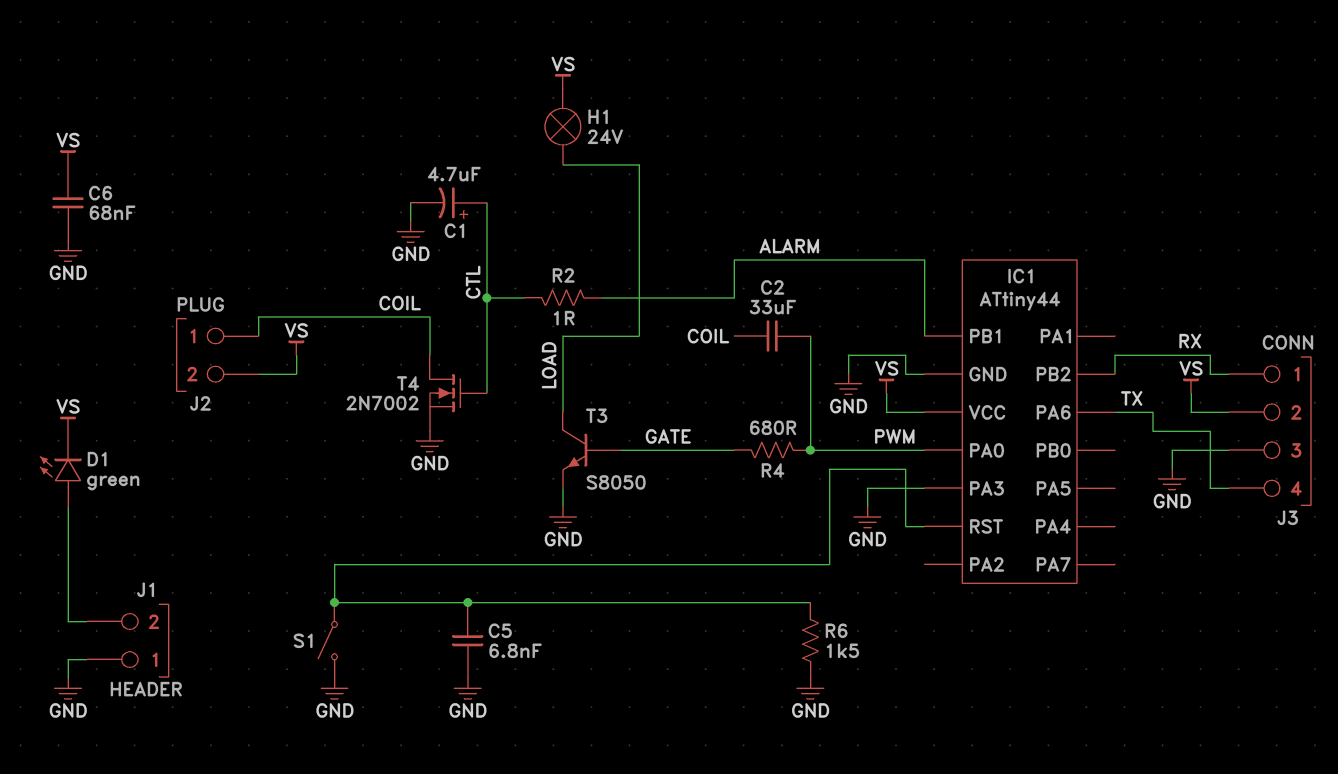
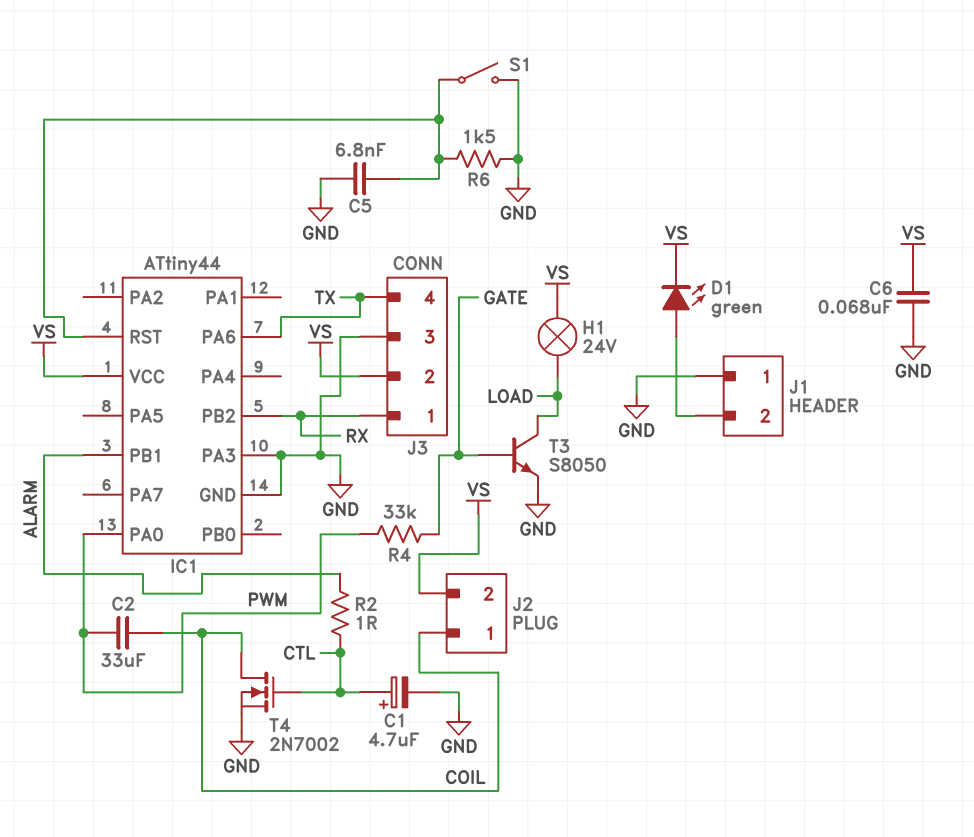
R4: 680 (GATE, PWM) -> 33k (GATE, PWM)

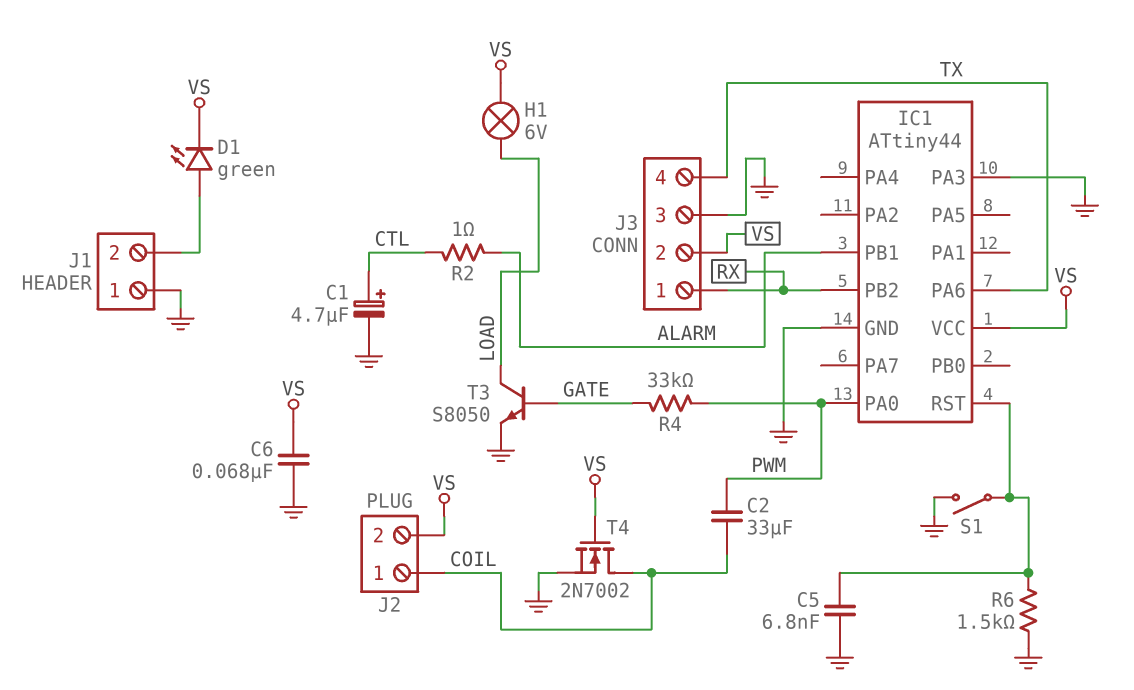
H1: lamp 24V (LOAD, VS) -> lamp 6V (LOAD, VS)
T4: NMOS 2N7002 (G CTL, D COIL, S GND) -> NMOS 2N7002 (G VS, D COIL, S GND)

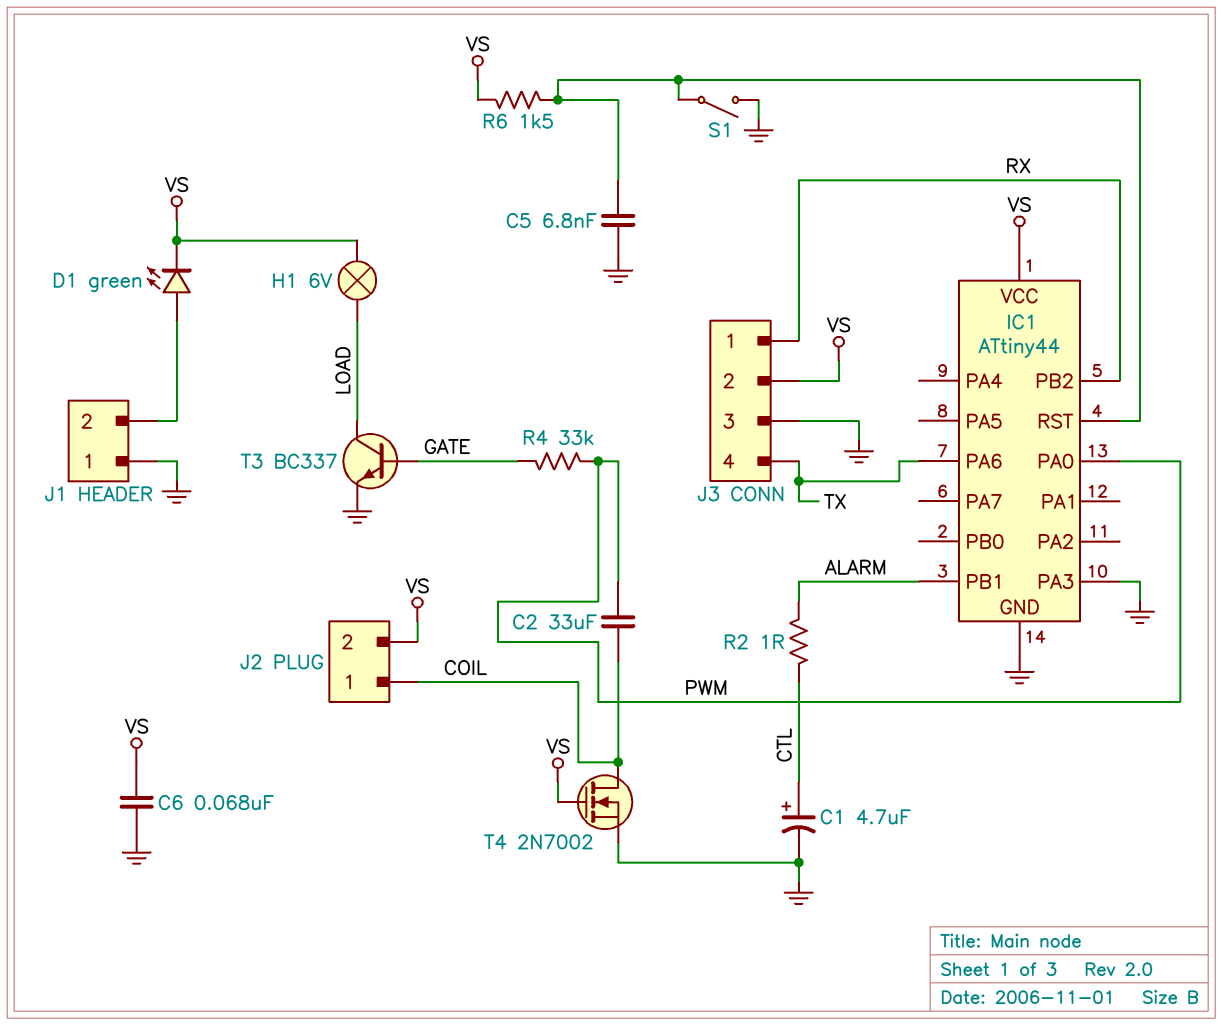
R6: 1.5k (GND, IC1/RST) -> 1.5k (IC1/RST, VS)
T3: NPN S8050 (B GATE, C LOAD, E GND) -> NPN BC337 (B GATE, C LOAD, E GND)

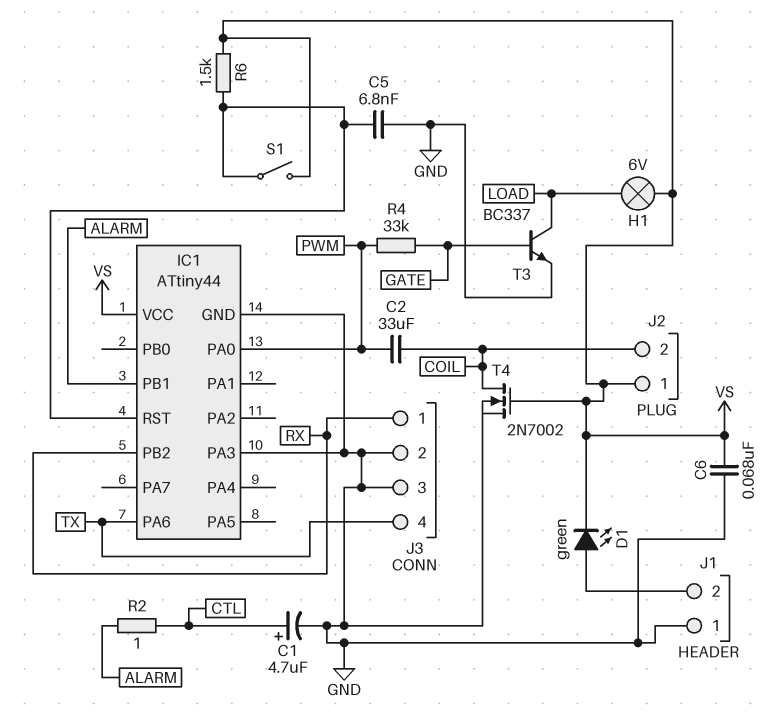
J2 pin 1: COIL -> VS
J2 pin 2: VS -> COIL
J3 pin 2: VS -> GND
S1: switch (GND, IC1/RST) -> switch (IC1/RST, VS)

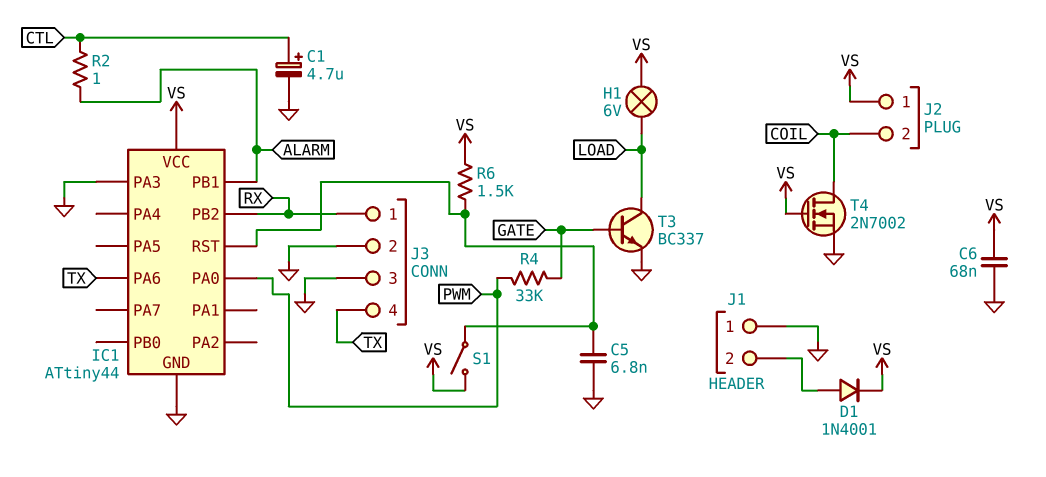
C2: 33uF (COIL, PWM) -> none
D1: LED green (A J1/2, K VS) -> diode 1N4001 (A J1/2, K VS)

